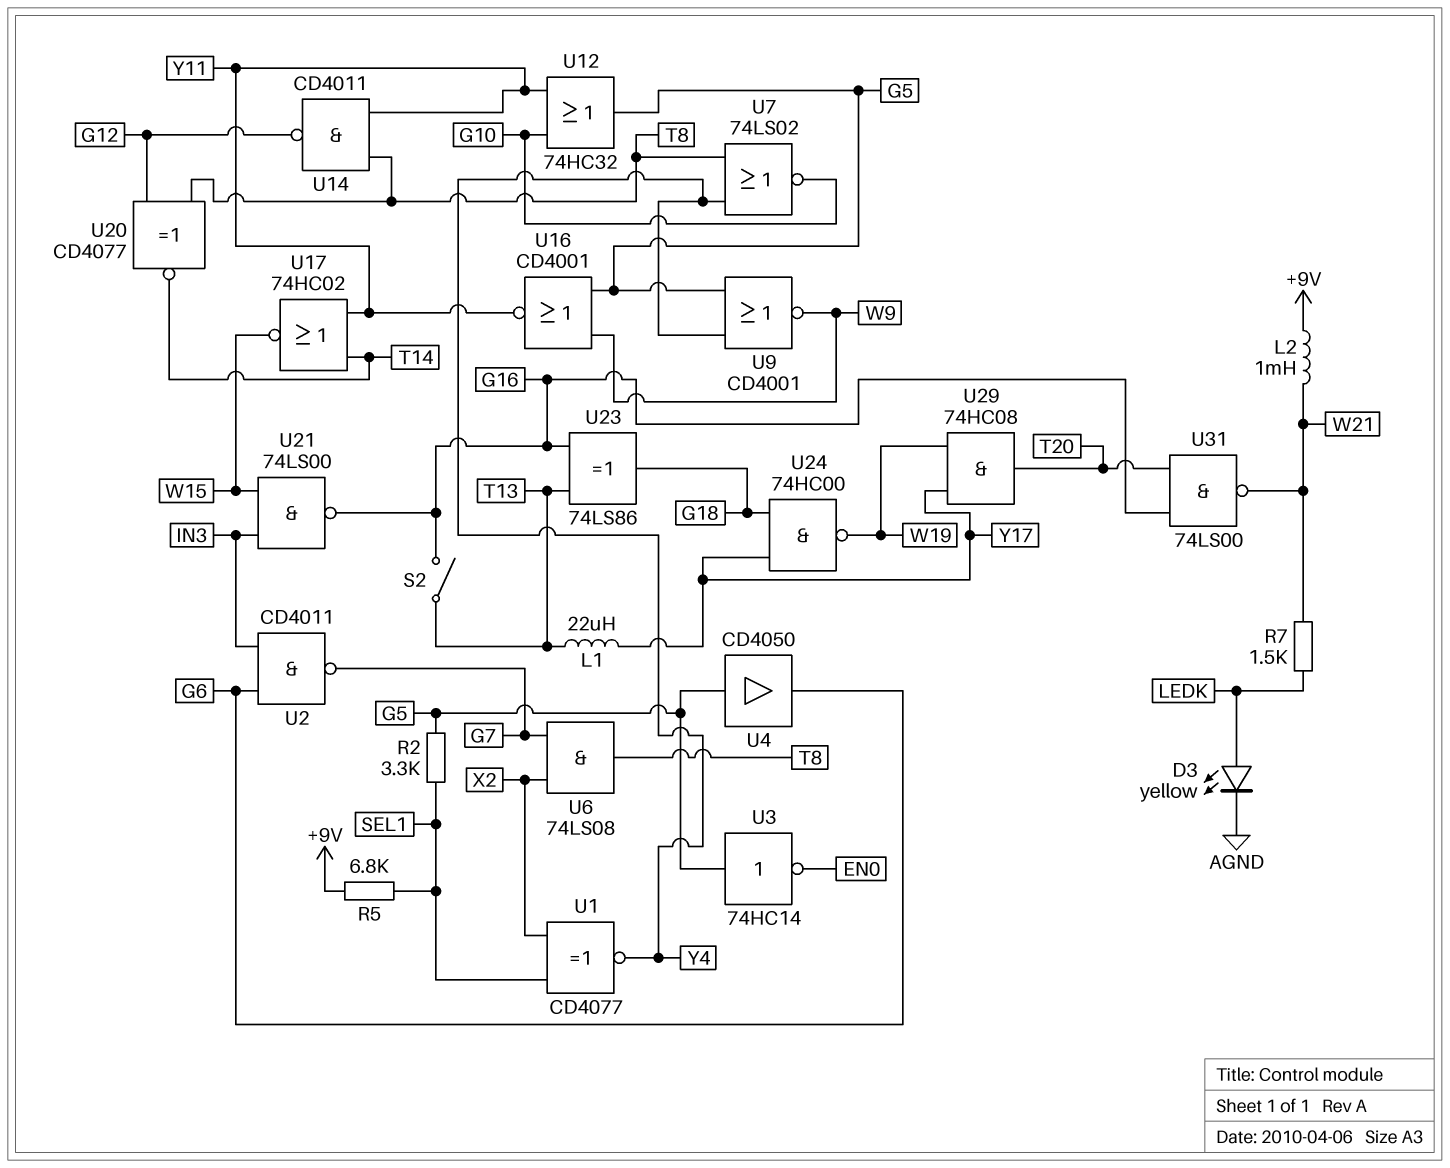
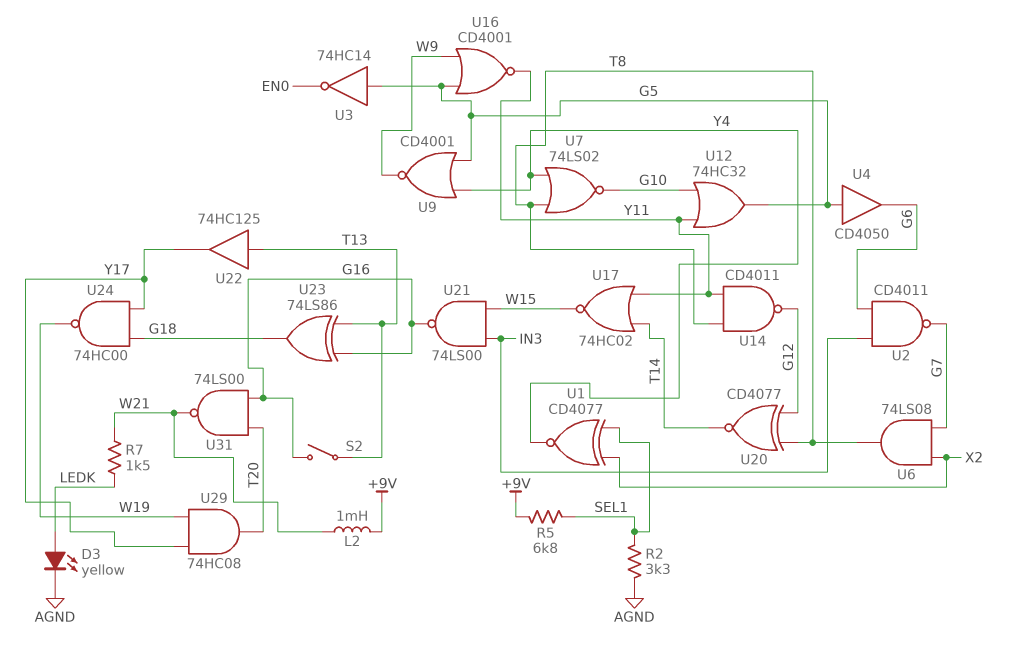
L1: 22uH (T13, Y17) -> none
R2: 3.3k (G5, SEL1) -> 3.3k (AGND, SEL1)
U22: none -> buffer 74HC125 (in T13, out Y17)

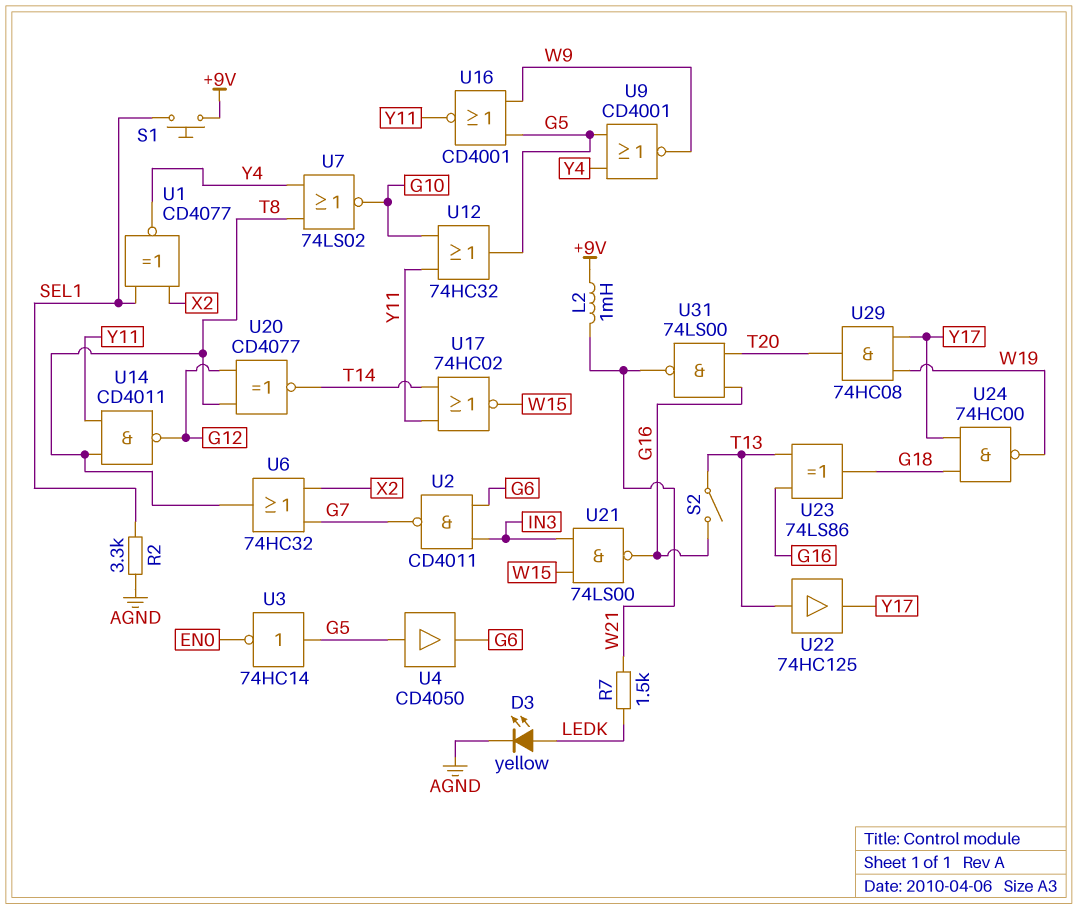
R5: 6.8k (+9V, SEL1) -> none
S1: none -> button (+9V, SEL1)
U6: AND 74LS08 (in G7, in X2, out T8) -> OR 74HC32 (in G7, in X2, out T8)

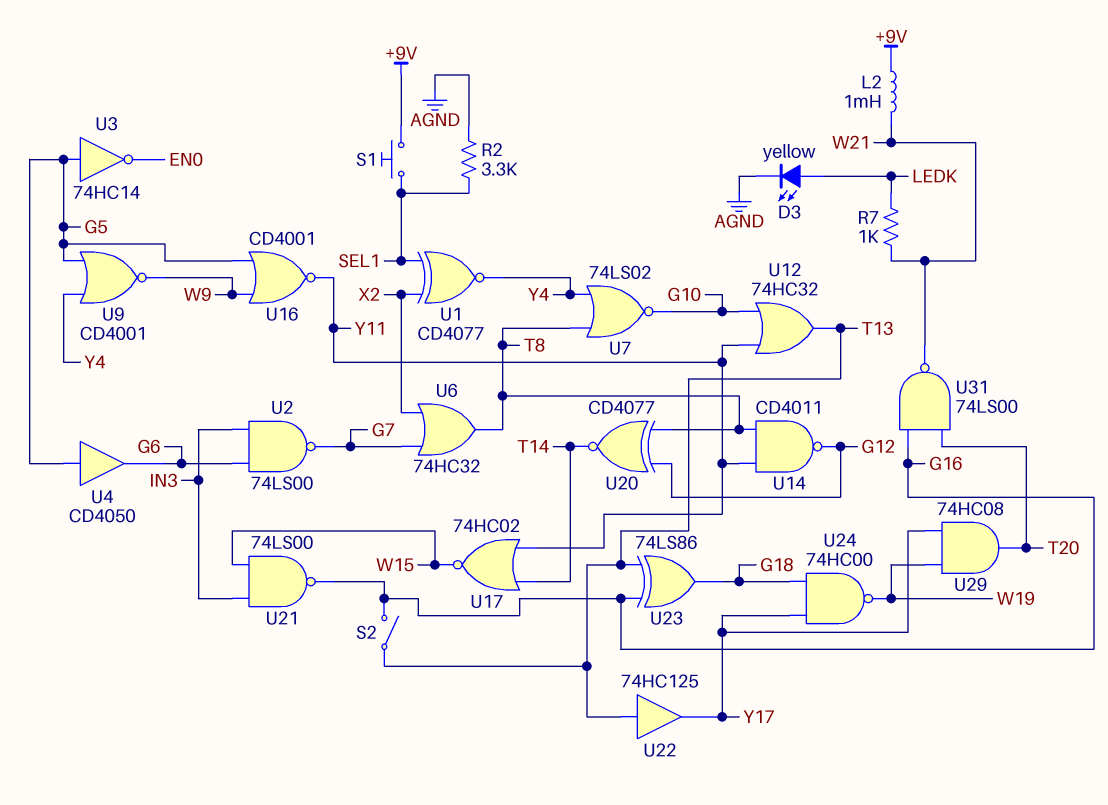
R7: 1.5k (LEDK, W21) -> 1k (LEDK, W21)
U2: NAND CD4011 (in G6, in IN3, out G7) -> NAND 74LS00 (in G6, in IN3, out G7)
U12: OR 74HC32 (in G10, in Y11, out G5) -> OR 74HC32 (in G10, in Y11, out T13)

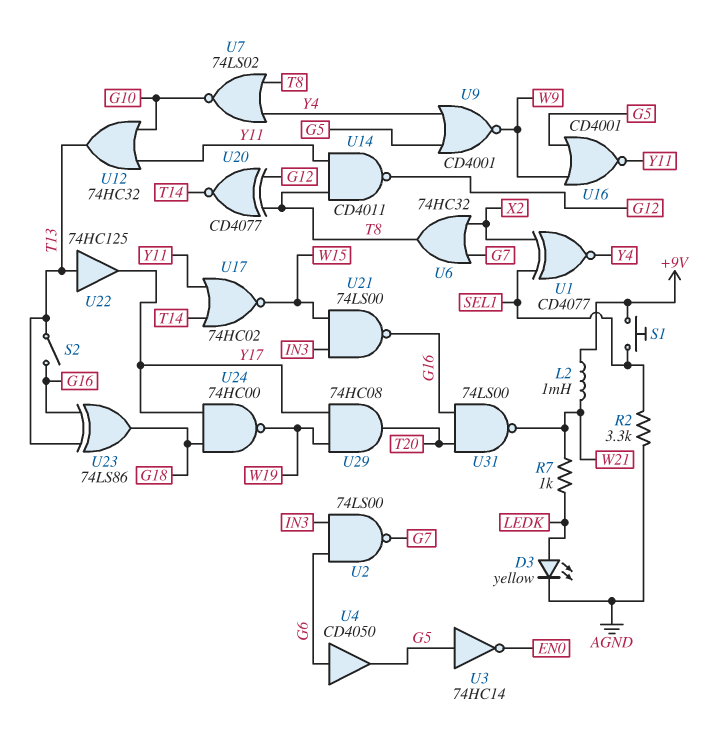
U4: buffer CD4050 (in G5, out G6) -> buffer CD4050 (in G6, out G5)

